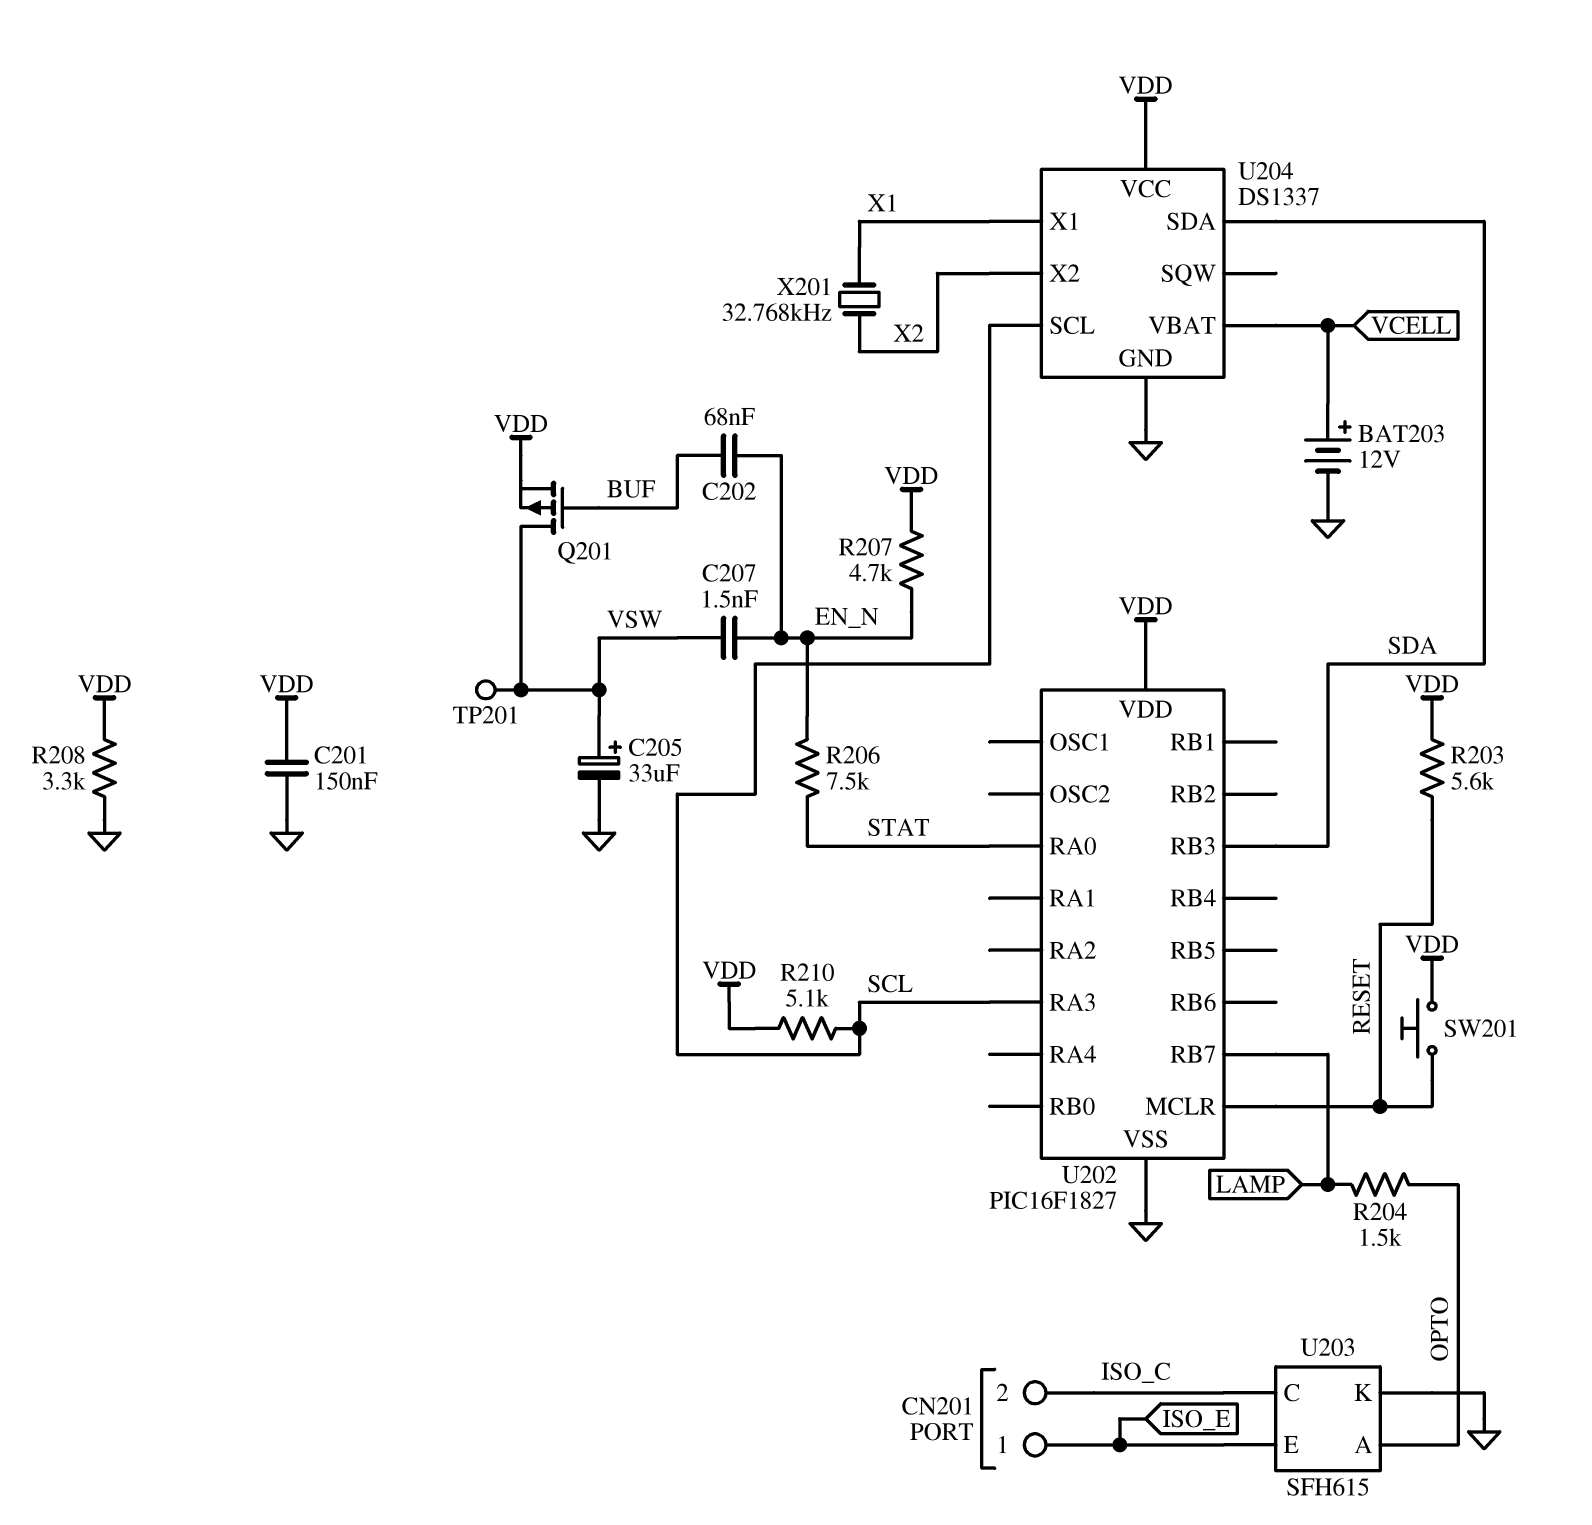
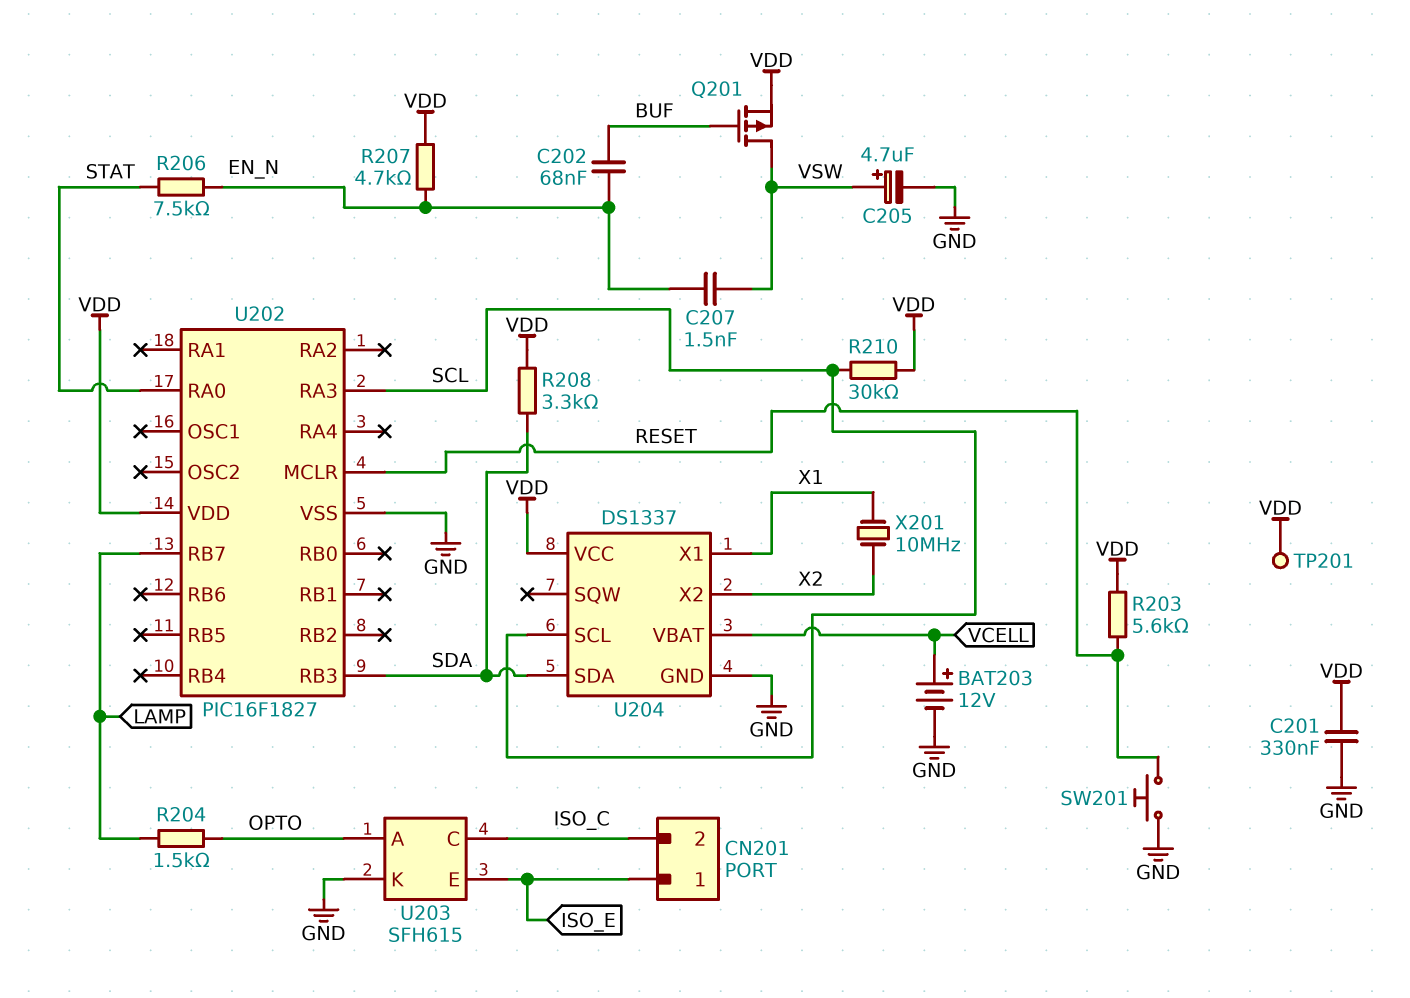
C201: 150nF (GND, VDD) -> 330nF (GND, VDD)
C205: 33uF (plus VSW, minus GND) -> 4.7uF (plus VSW, minus GND)
R208: 3.3k (GND, VDD) -> 3.3k (SDA, VDD)
R210: 5.1k (SCL, VDD) -> 30k (SCL, VDD)
SW201: button (RESET, VDD) -> button (GND, RESET)
TP201: test point (VSW) -> test point (VDD)
X201: 32.768kHz (X1, X2) -> 10MHz (X1, X2)

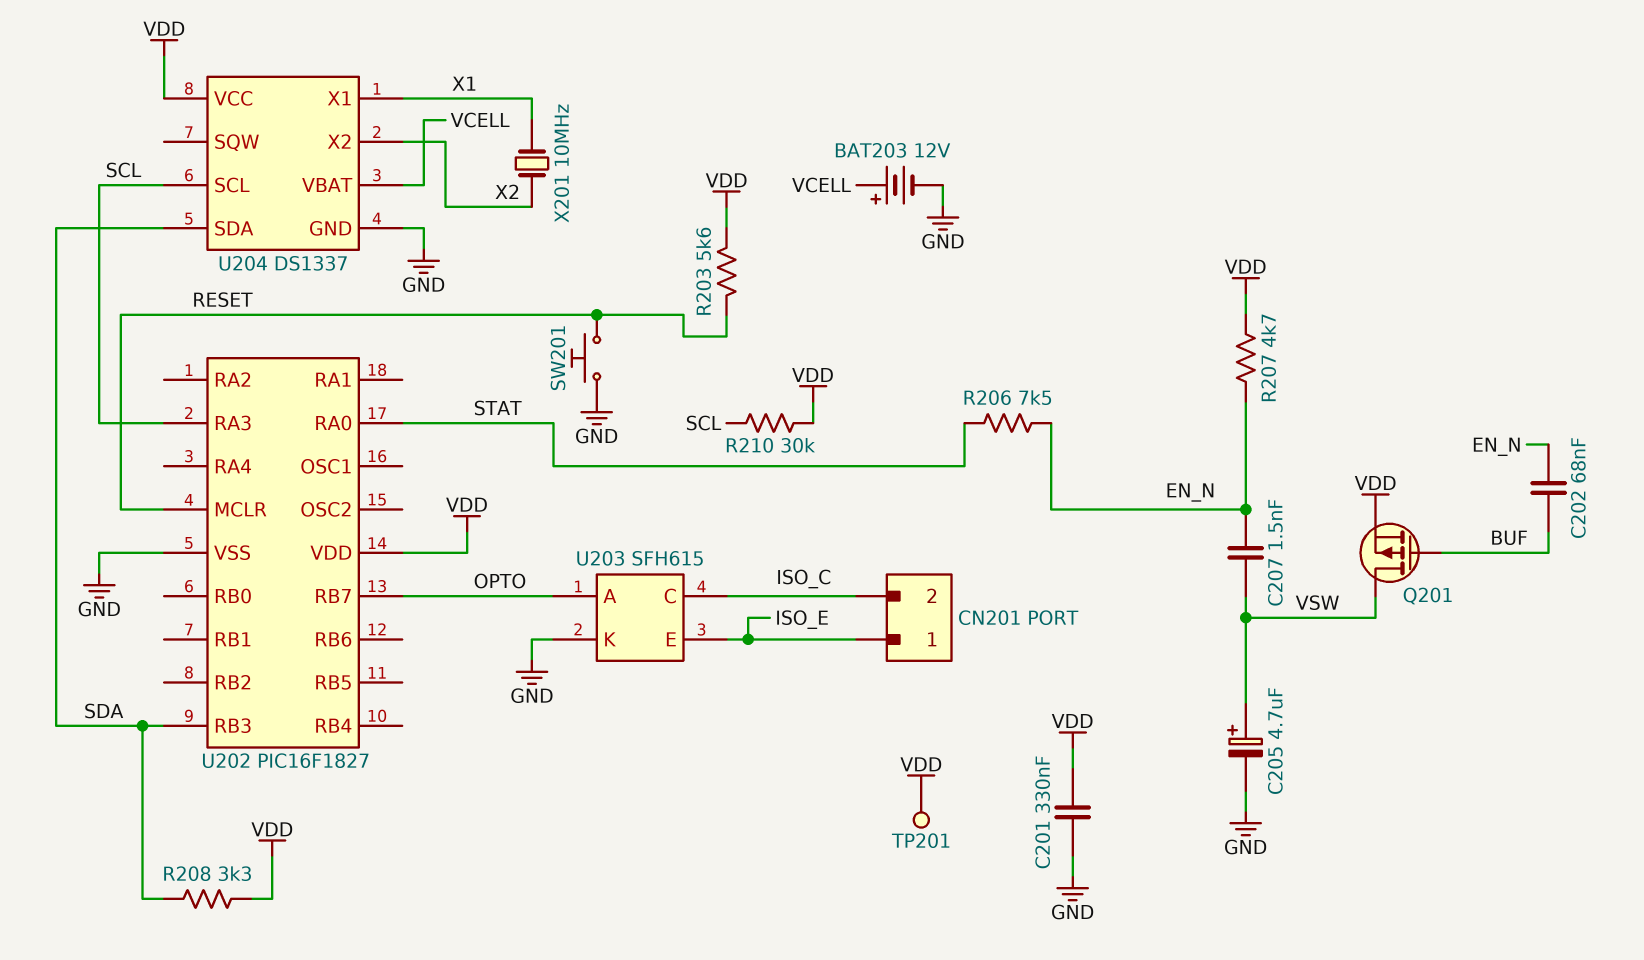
R204: 1.5k (LAMP, OPTO) -> none
U202 pin RB7: LAMP -> OPTO

